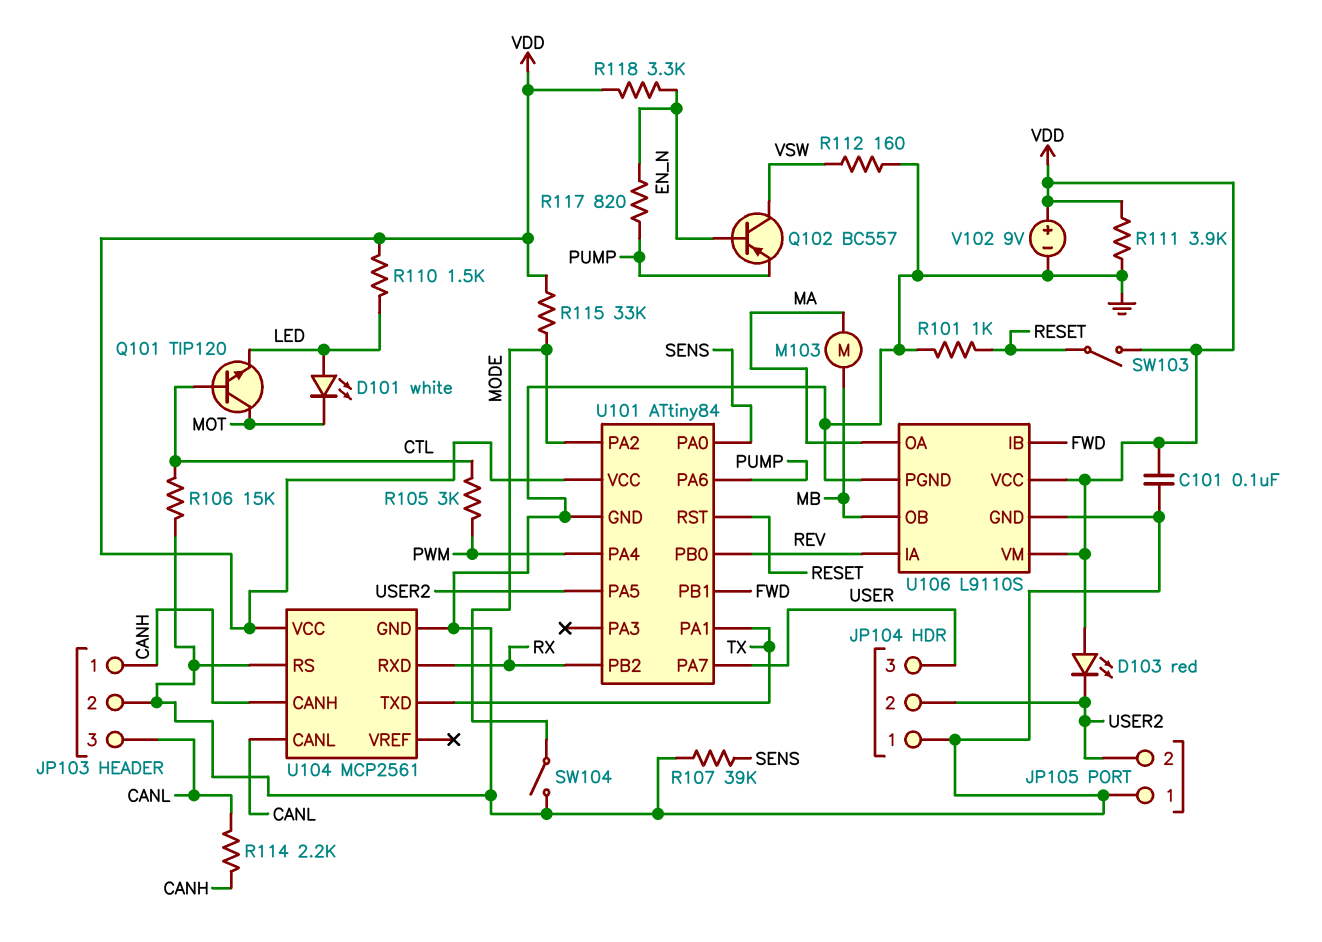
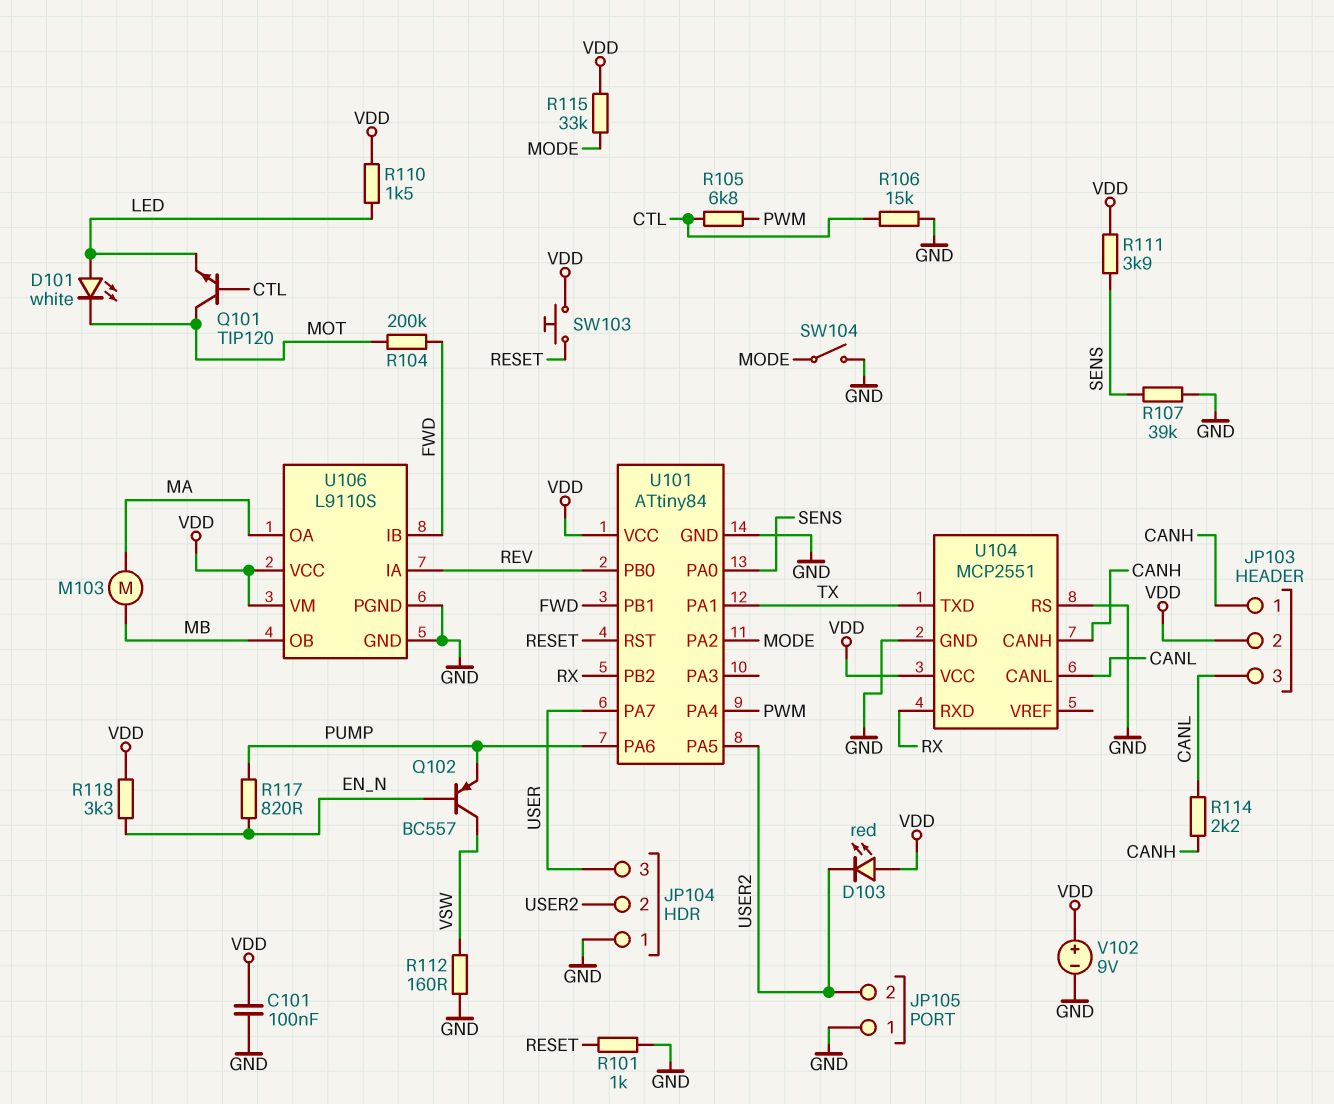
JP103 pin 2: GND -> VDD
R104: none -> 200k (FWD, MOT)
R105: 3k (CTL, PWM) -> 6.8k (CTL, PWM)
R111: 3.9k (GND, VDD) -> 3.9k (SENS, VDD)
SW103: switch (RESET, VDD) -> button (RESET, VDD)
U104: MCP2561 -> MCP2551

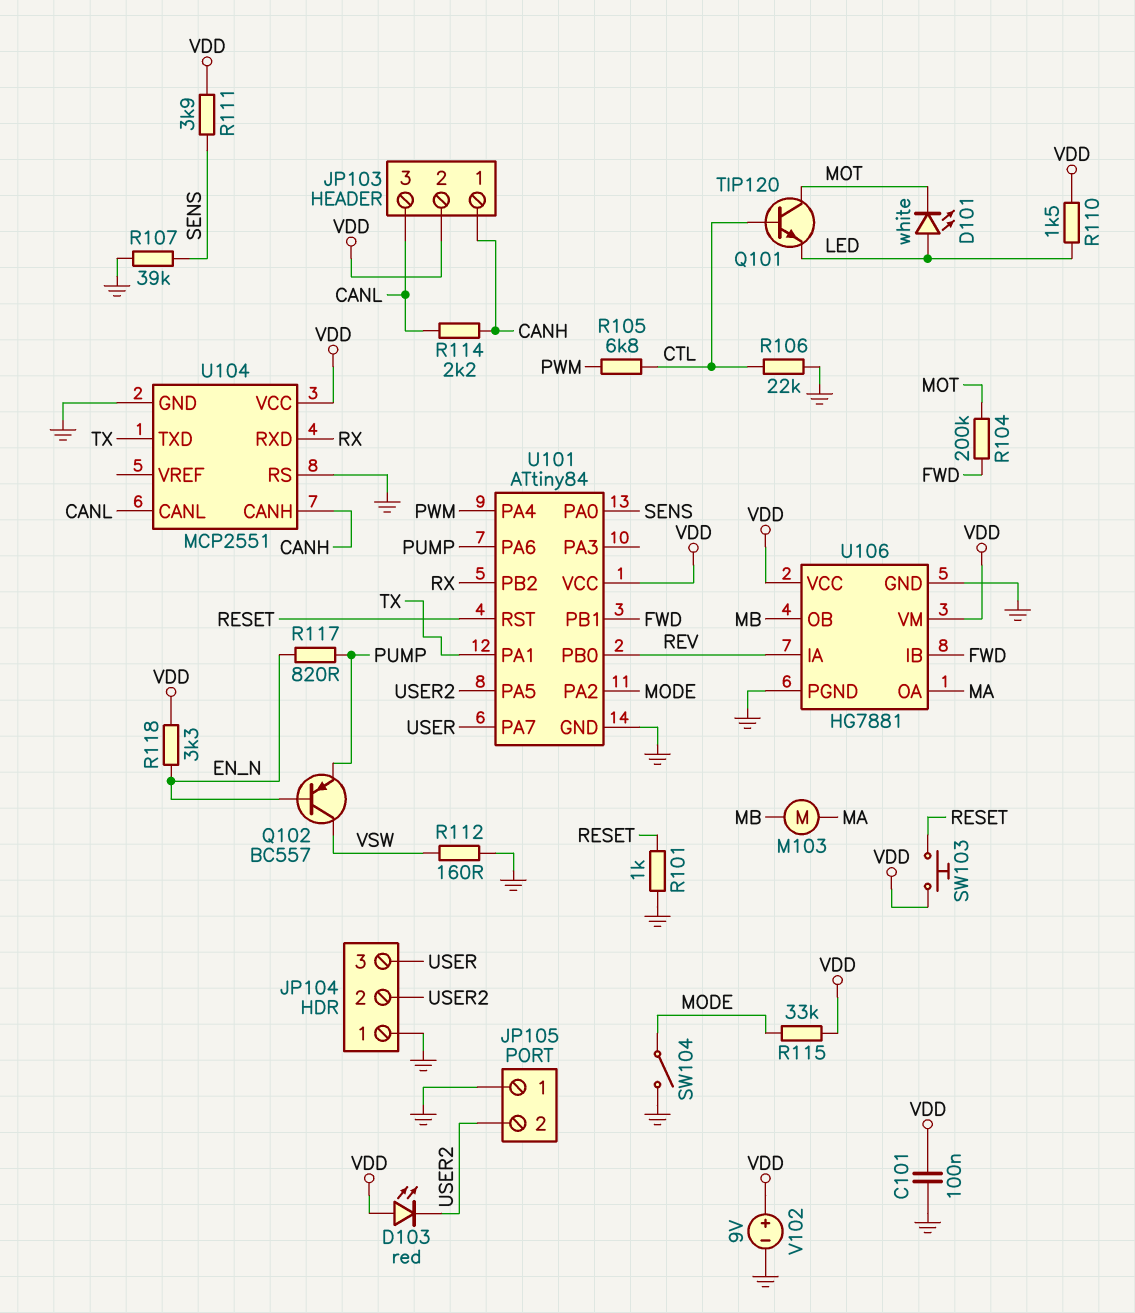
R106: 15k (CTL, GND) -> 22k (CTL, GND)
U106: L9110S -> HG7881

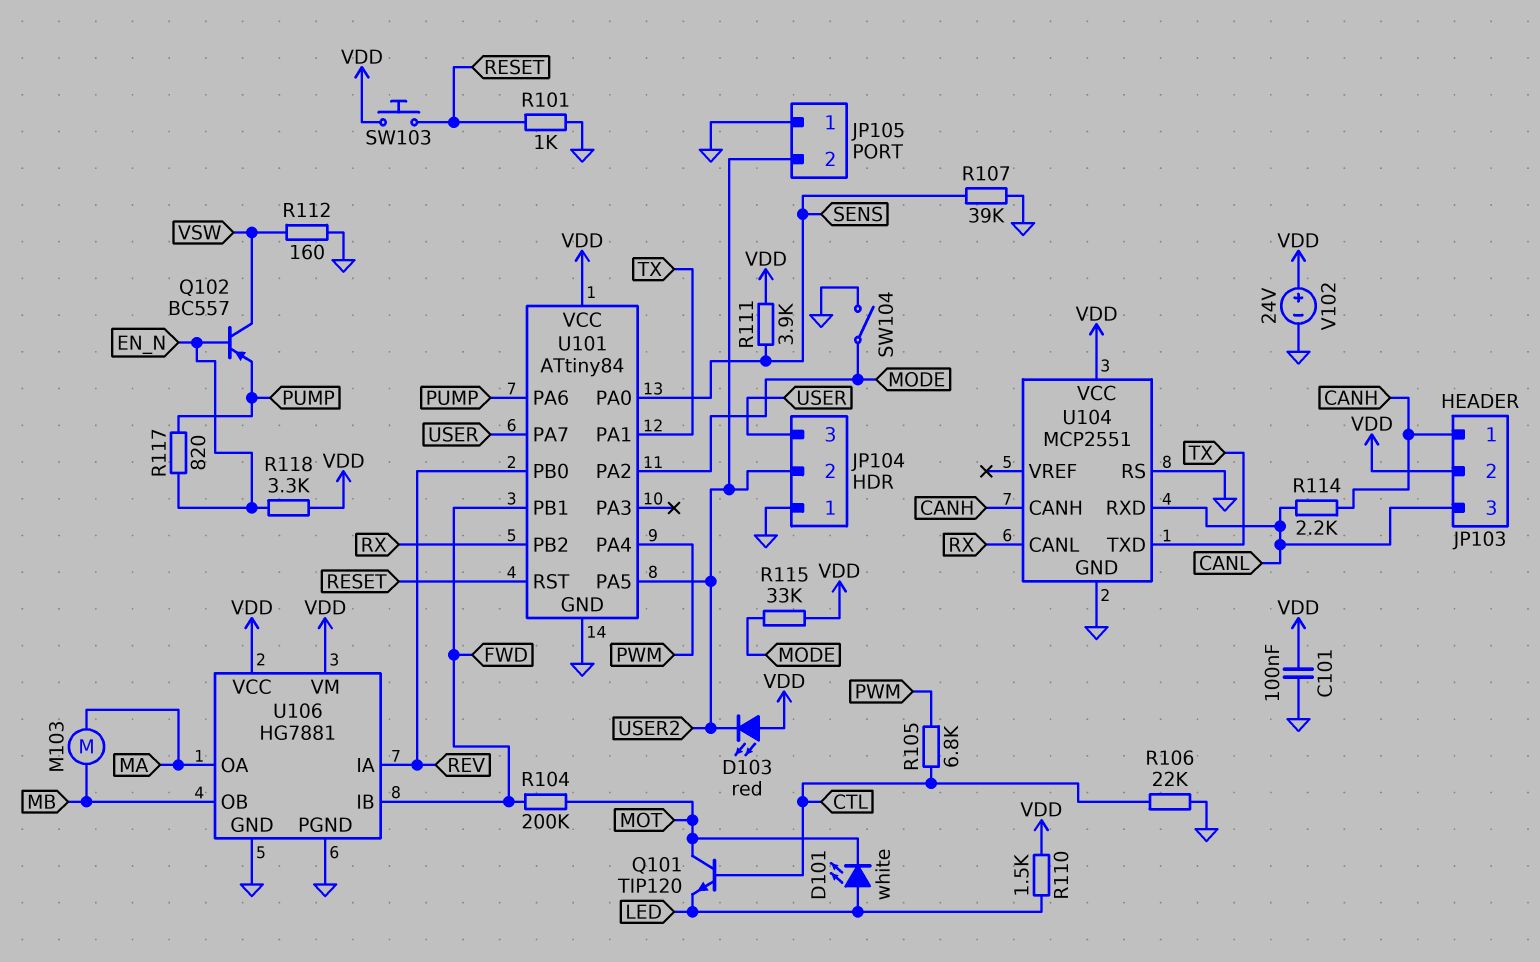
U104 pin CANL: CANL -> RX
U104 pin RXD: RX -> CANL
V102: 9V (plus VDD, minus GND) -> 24V (plus VDD, minus GND)

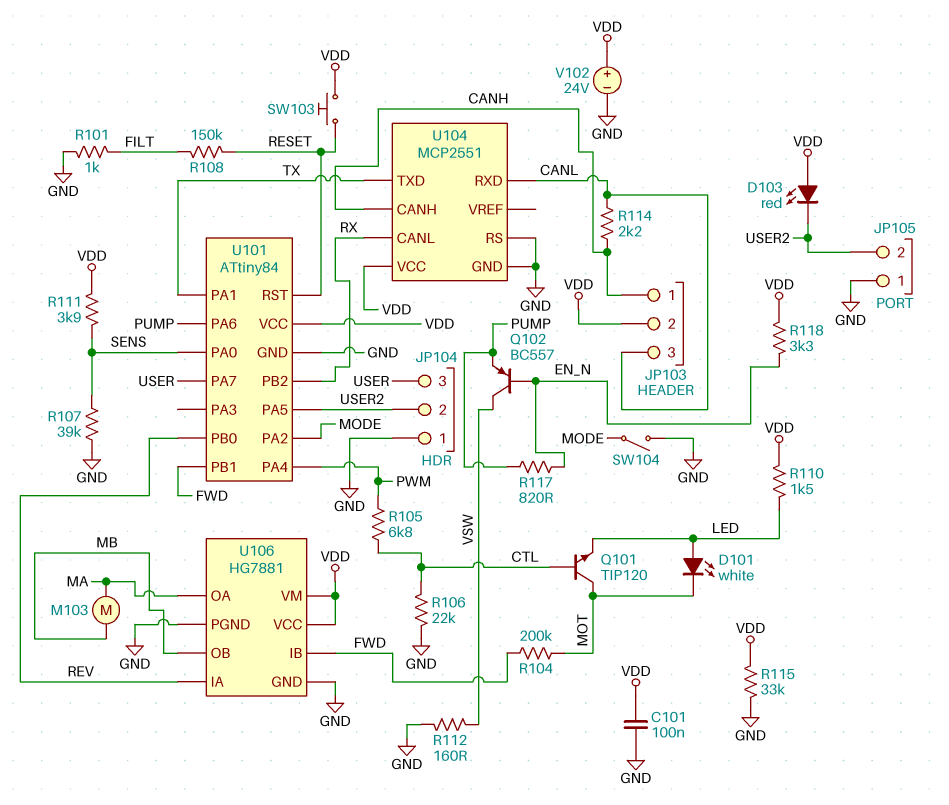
R101: 1k (GND, RESET) -> 1k (FILT, GND)
R108: none -> 150k (FILT, RESET)
R115: 33k (MODE, VDD) -> 33k (GND, VDD)

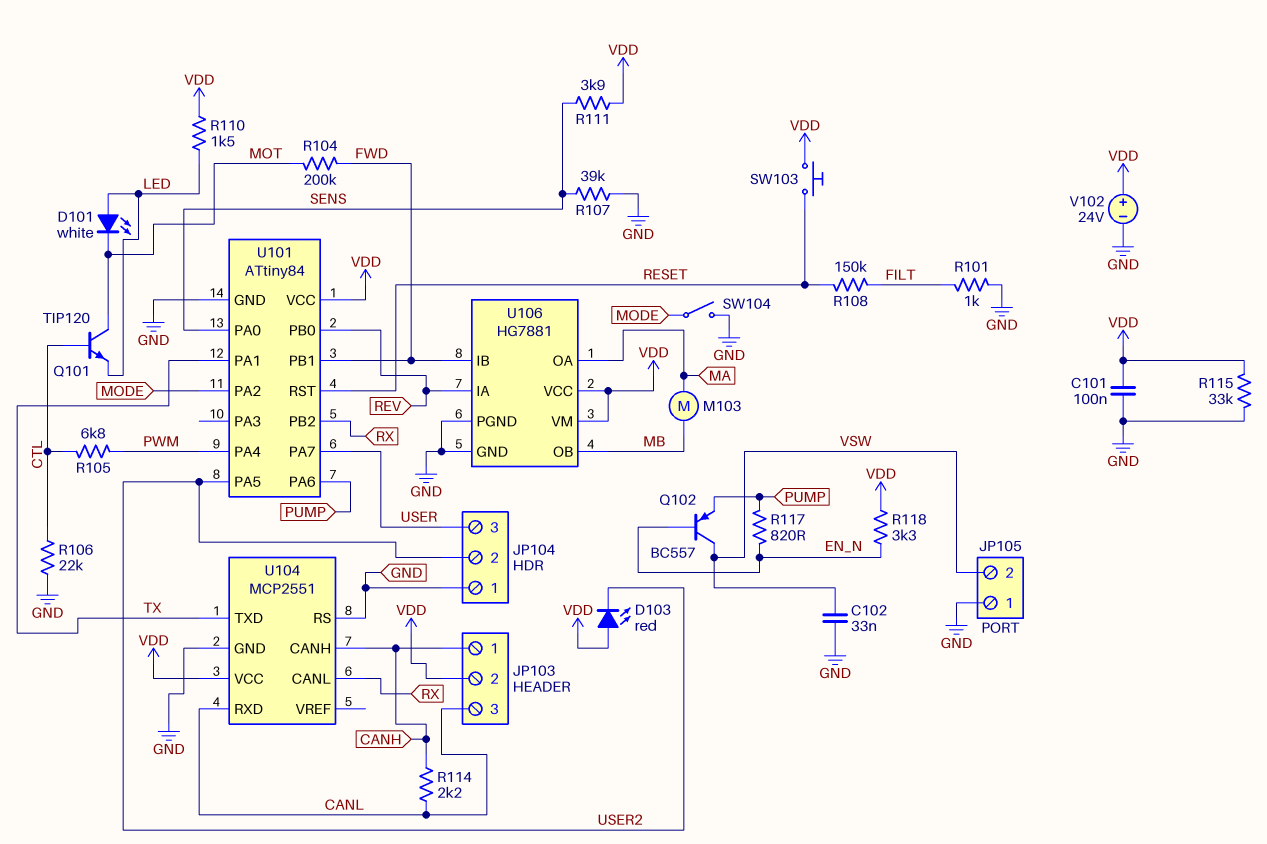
C102: none -> 33nF (GND, VSW)
JP105 pin 2: USER2 -> VSW
R112: 160 (GND, VSW) -> none

